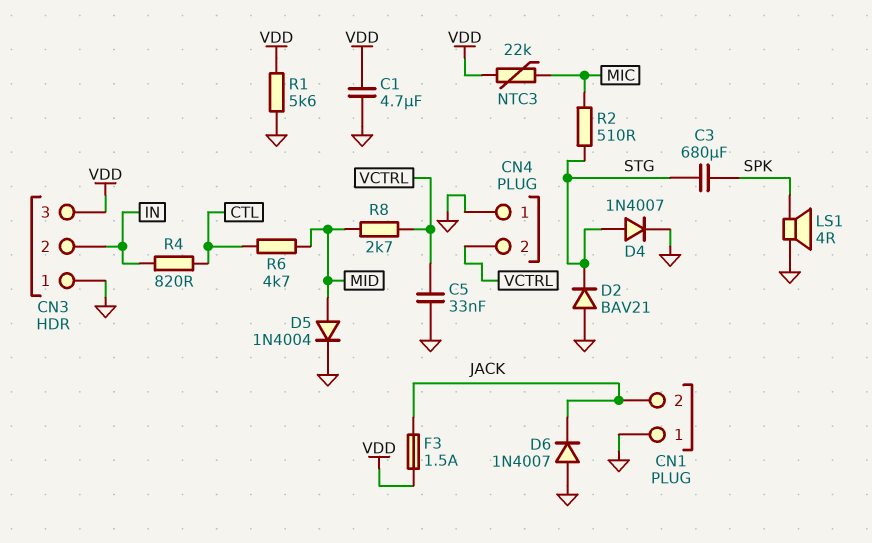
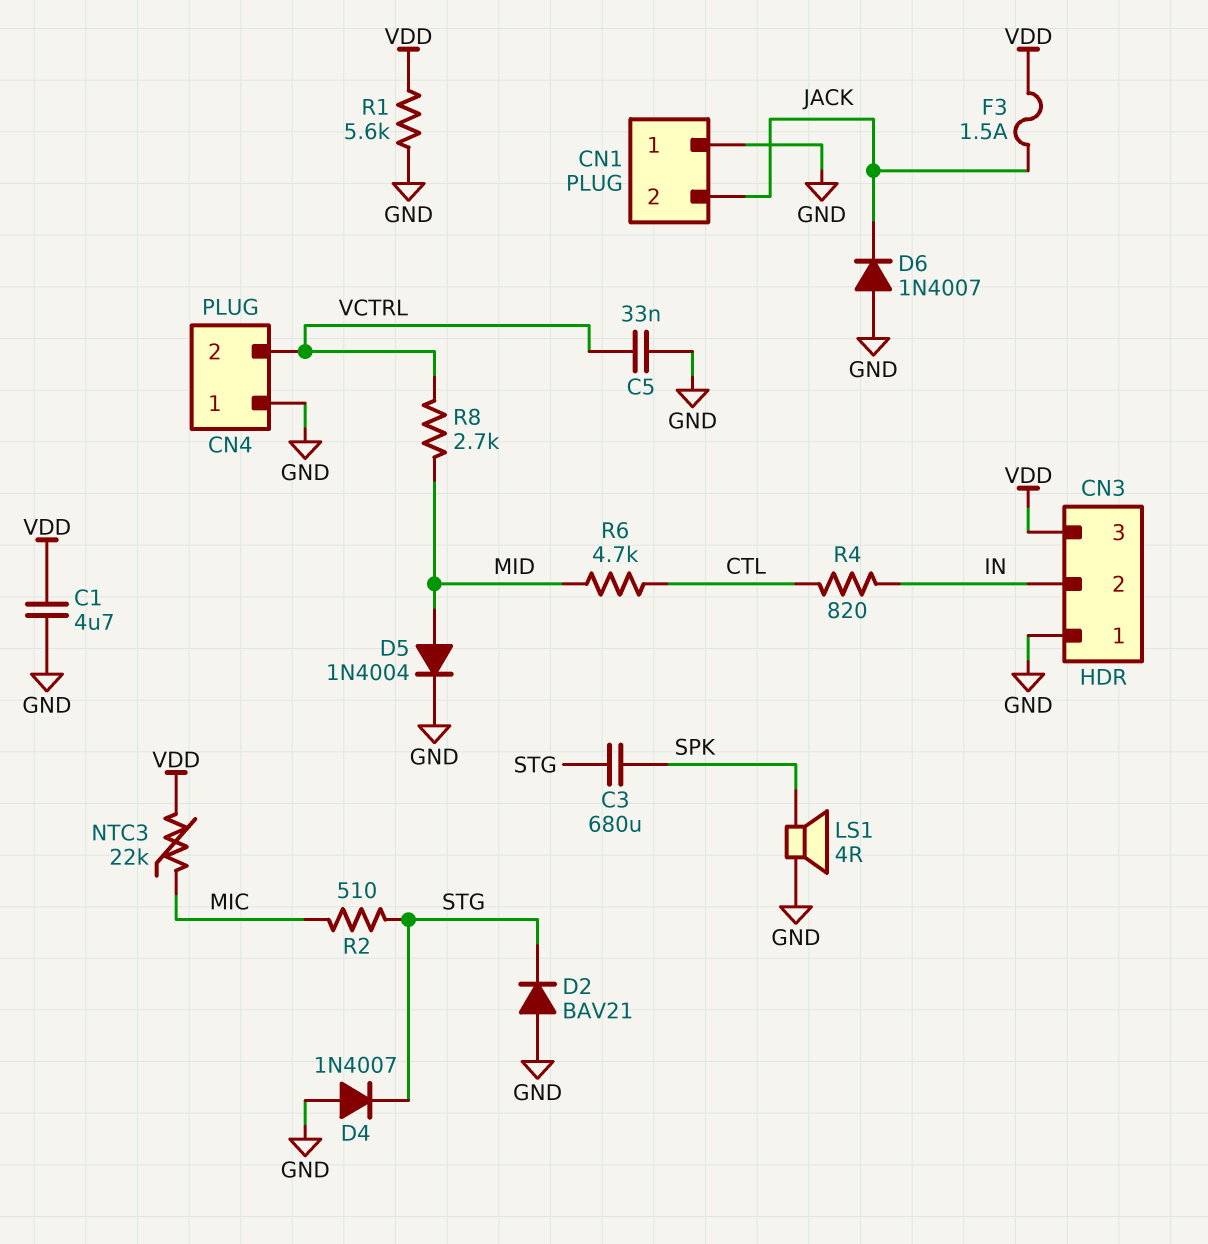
D4: diode 1N4007 (A STG, K GND) -> diode 1N4007 (A GND, K STG)

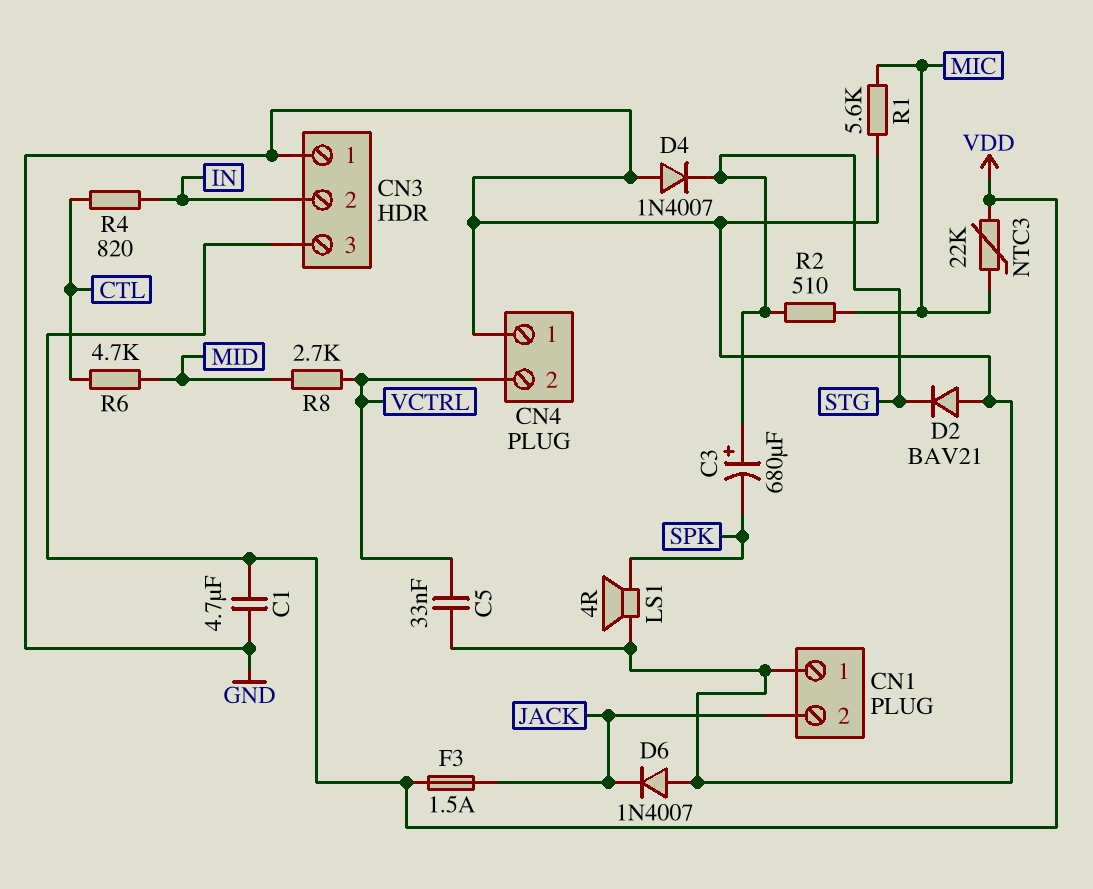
C3: 680uF (SPK, STG) -> 680uF (plus STG, minus SPK)
D5: diode 1N4004 (A MID, K GND) -> none
R1: 5.6k (GND, VDD) -> 5.6k (GND, MIC)

